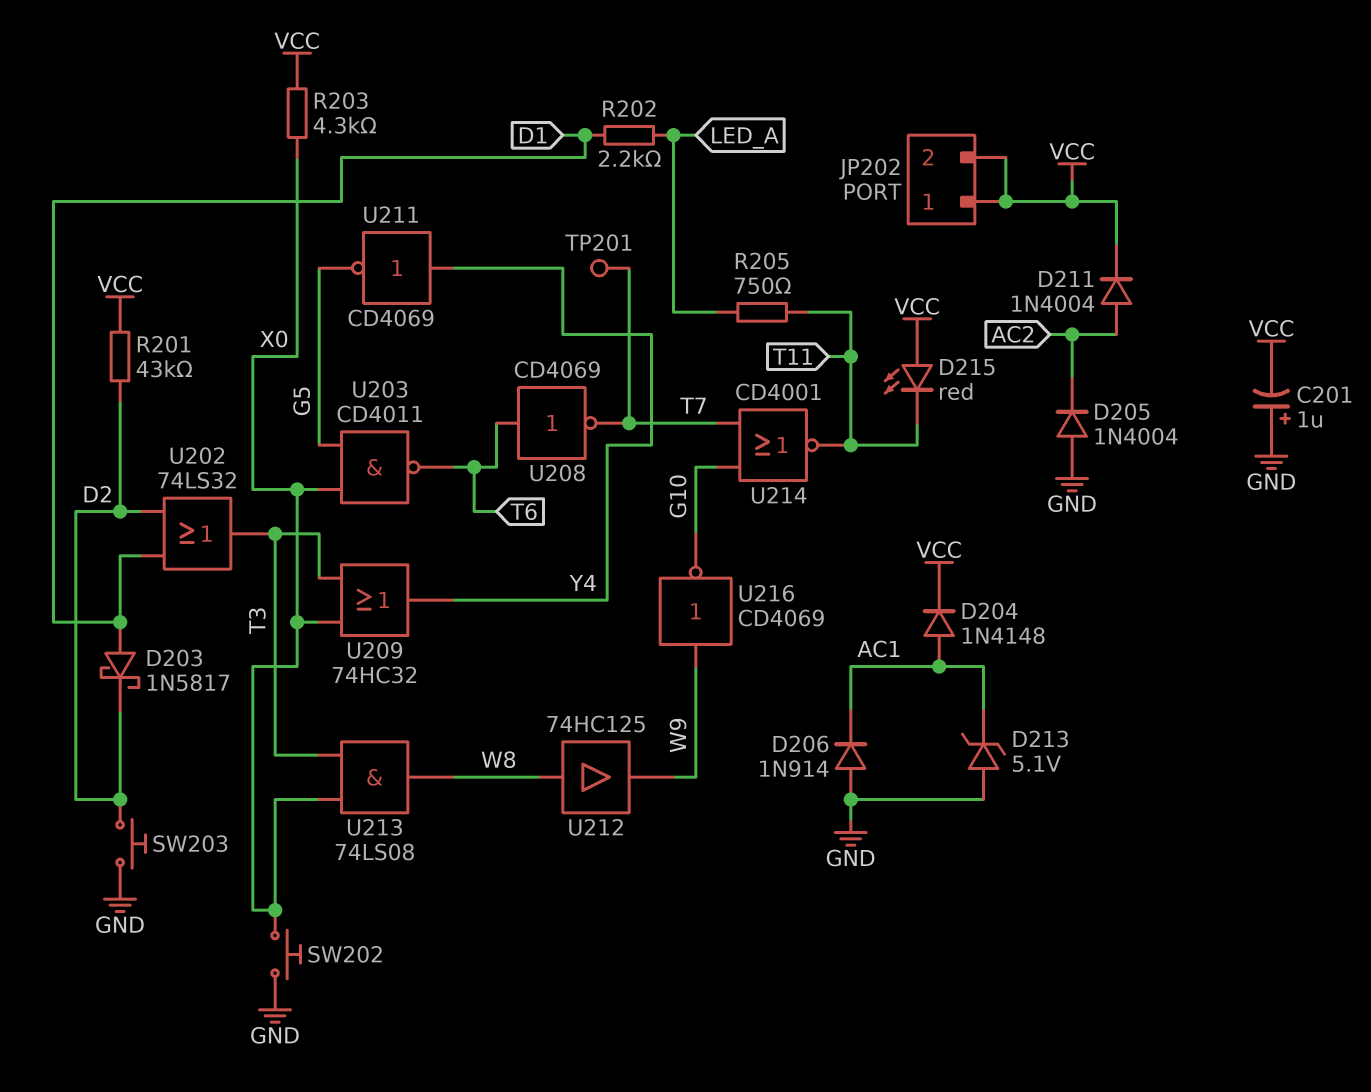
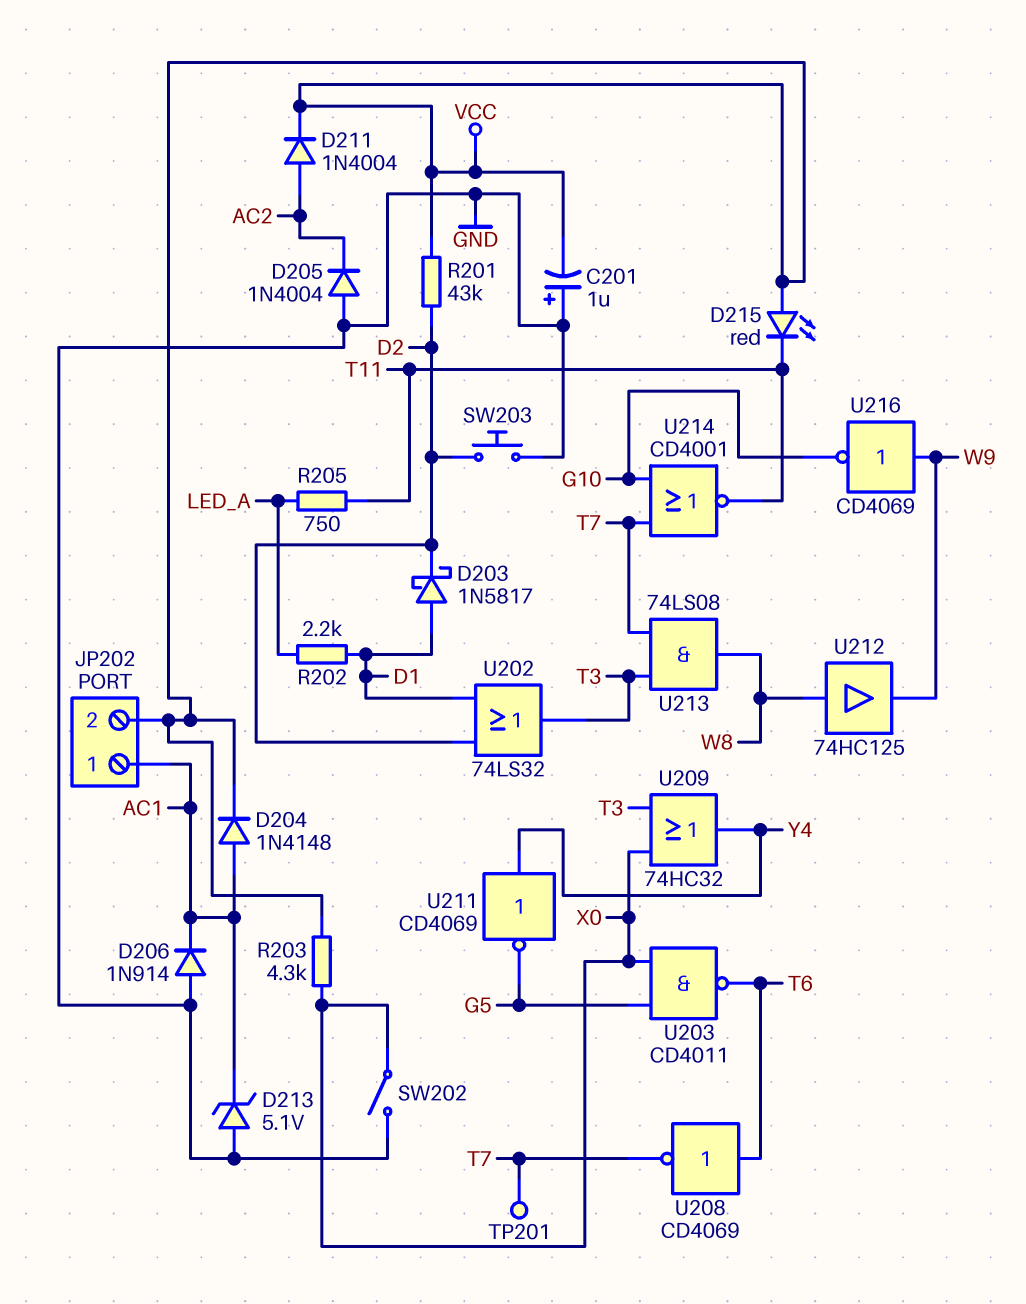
JP202 pin 1: VCC -> AC1
SW202: button (GND, X0) -> switch (GND, X0)
U213: AND 74LS08 (in T3, in X0, out W8) -> AND 74LS08 (in T3, in T7, out W8)

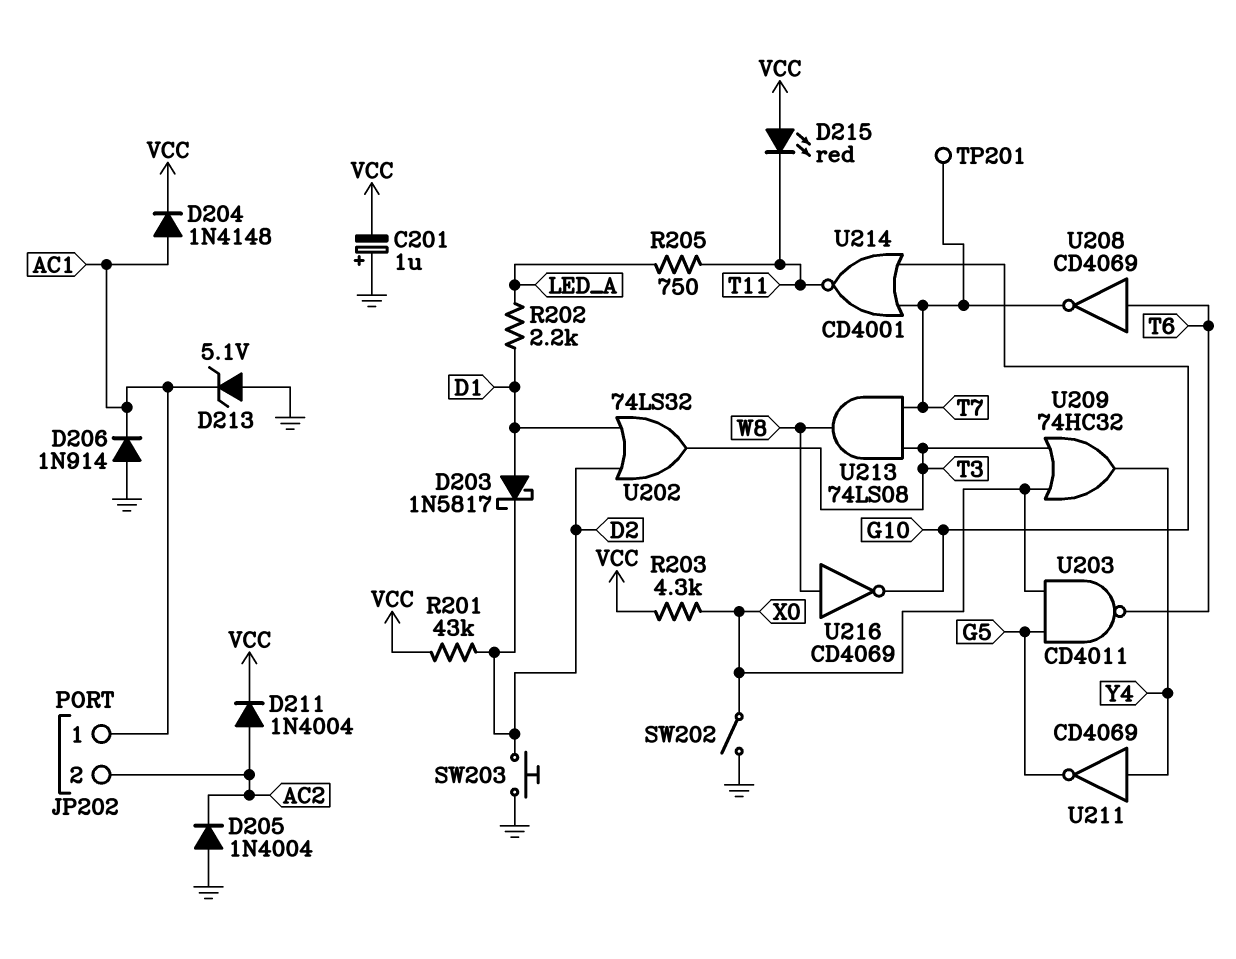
JP202 pin 2: VCC -> AC2
U212: buffer 74HC125 (in W8, out W9) -> none
U216: NOT CD4069 (in W9, out G10) -> NOT CD4069 (in W8, out G10)

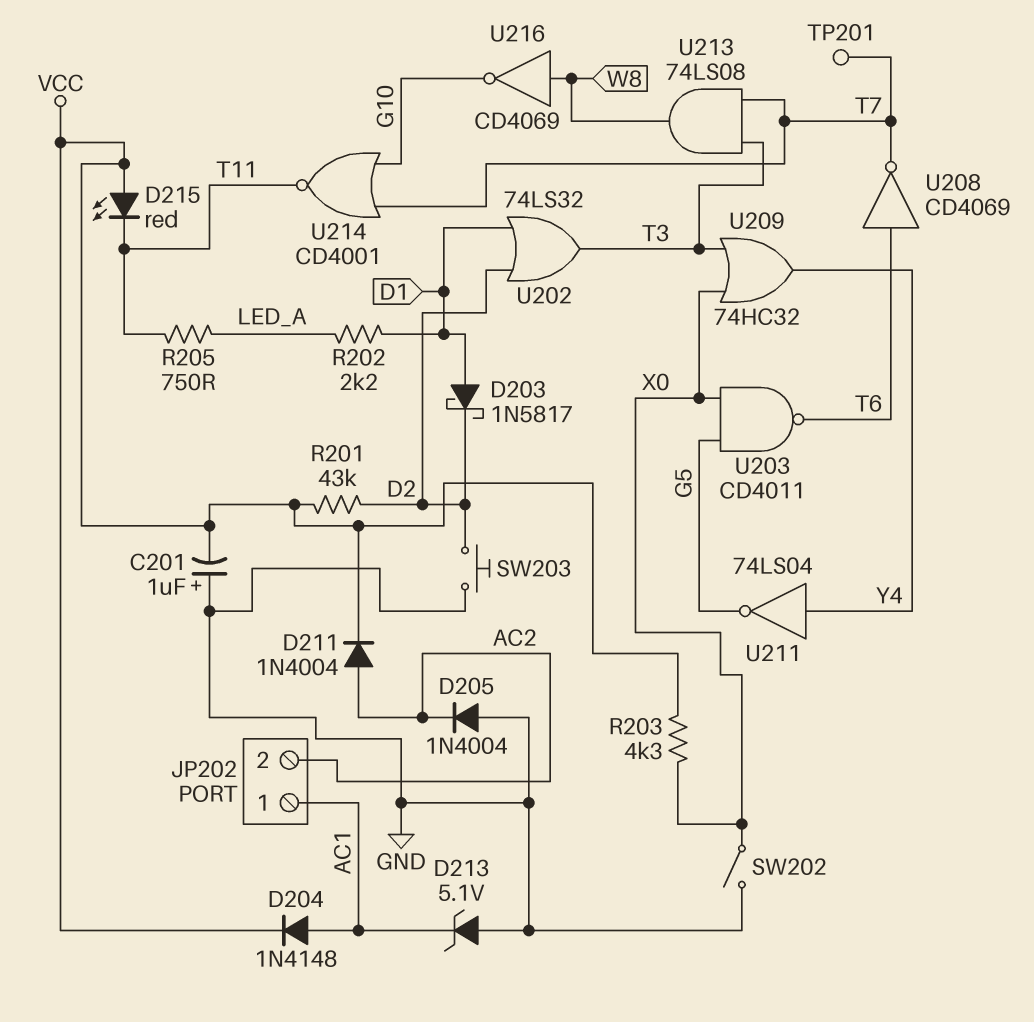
D206: diode 1N914 (A GND, K AC1) -> none
U211: NOT CD4069 (in Y4, out G5) -> NOT 74LS04 (in Y4, out G5)

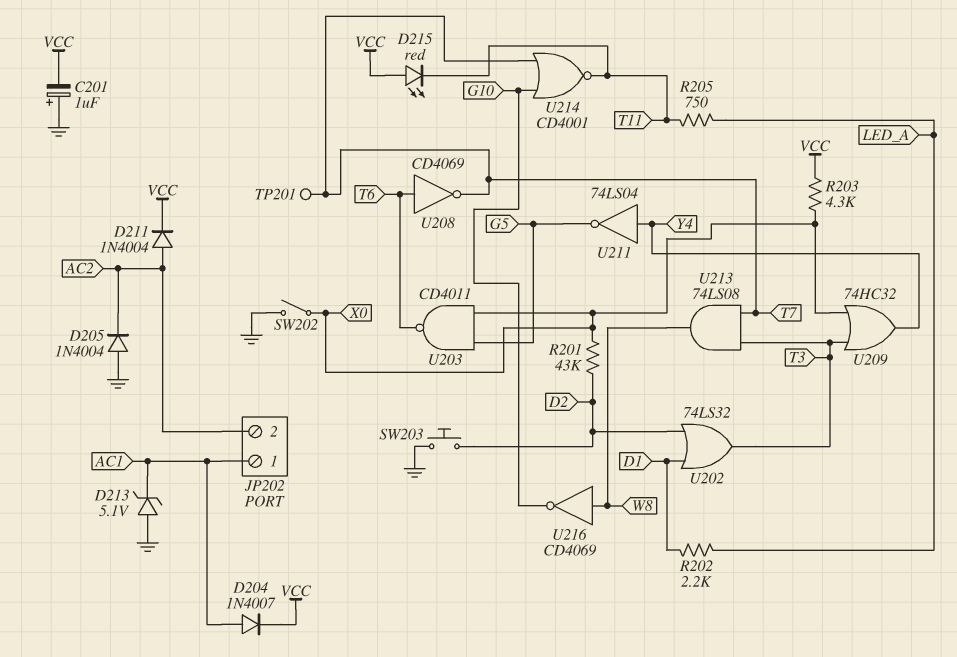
D203: schottky 1N5817 (A D1, K D2) -> none
D204: diode 1N4148 (A AC1, K VCC) -> diode 1N4007 (A AC1, K VCC)
R201: 43k (D2, VCC) -> 43k (D2, X0)

